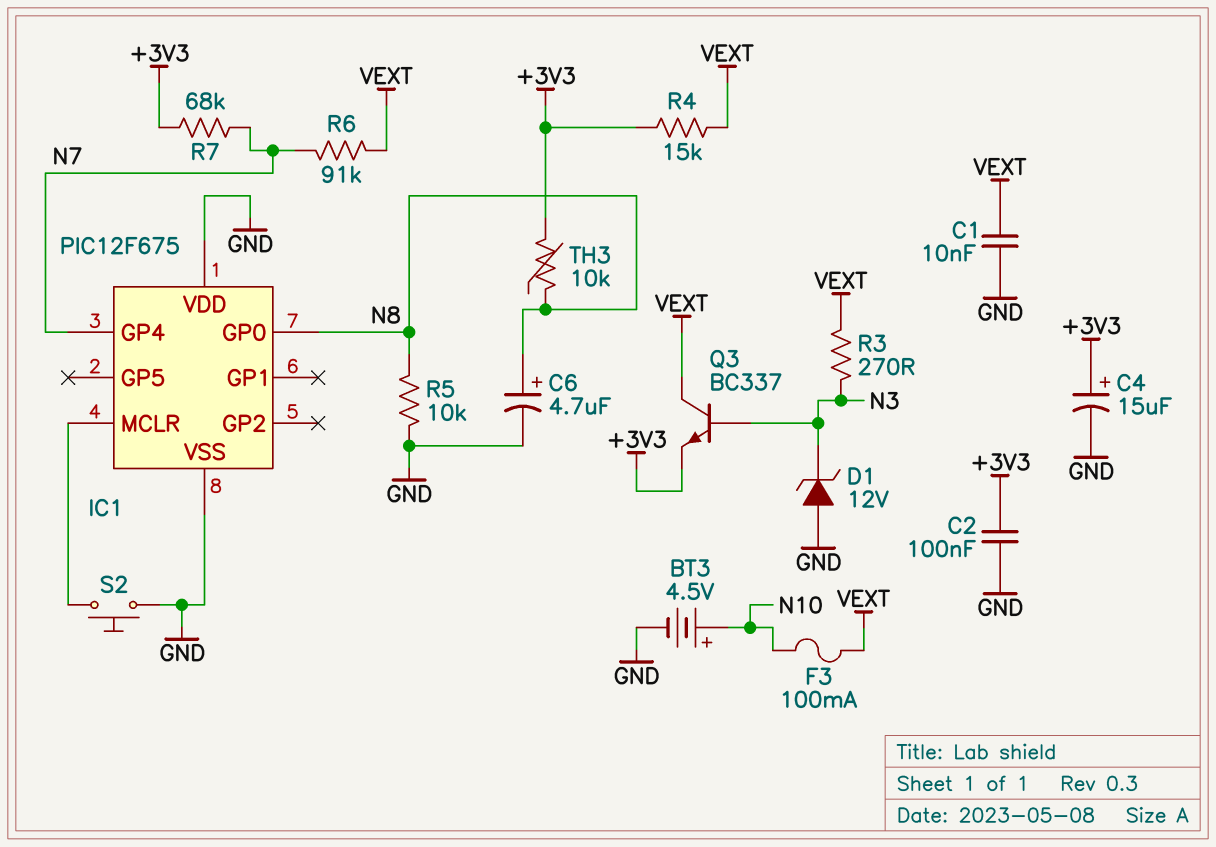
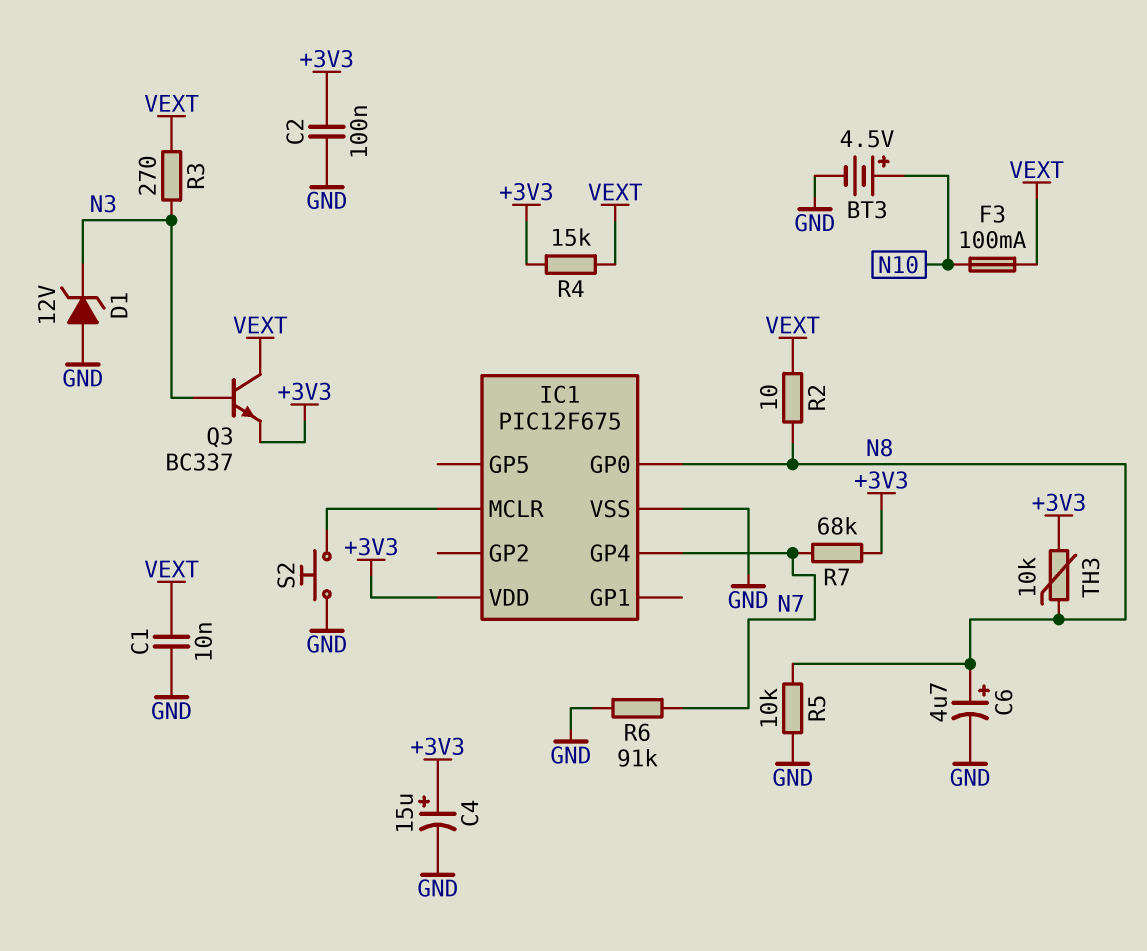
IC1 pin VDD: GND -> +3V3
R2: none -> 10 (N8, VEXT)
R6: 91k (N7, VEXT) -> 91k (GND, N7)

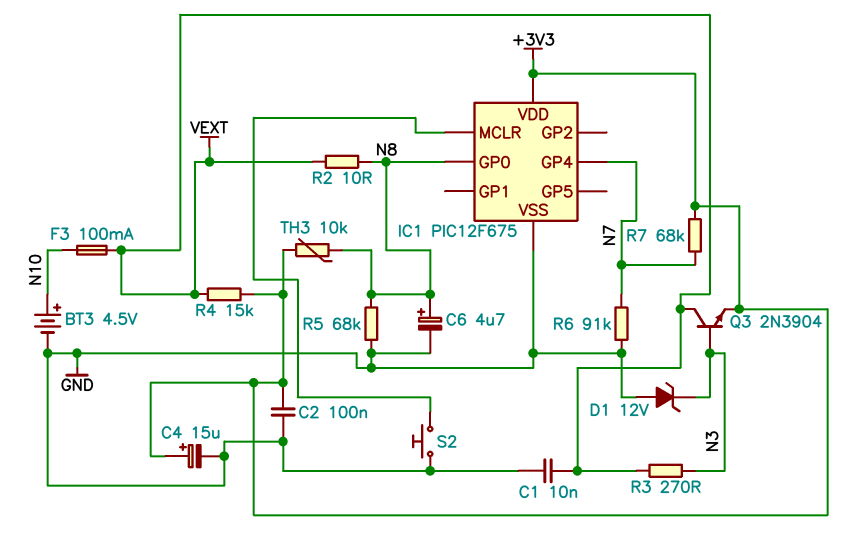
Q3: NPN BC337 (B N3, C VEXT, E +3V3) -> NPN 2N3904 (B N3, C VEXT, E +3V3)
R5: 10k (GND, N8) -> 68k (GND, N8)

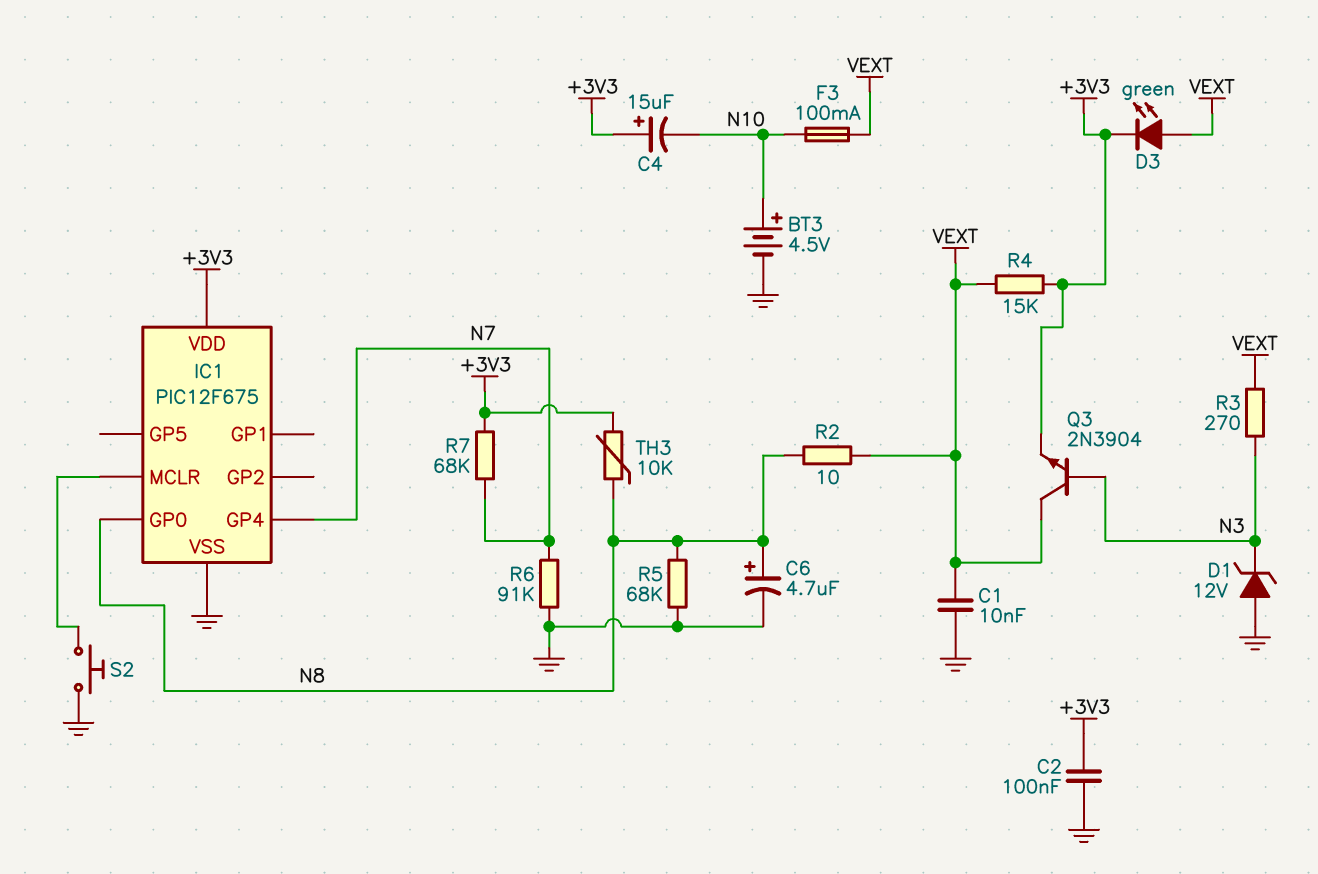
C4: 15uF (plus +3V3, minus GND) -> 15uF (plus +3V3, minus N10)
D3: none -> LED green (A VEXT, K +3V3)

